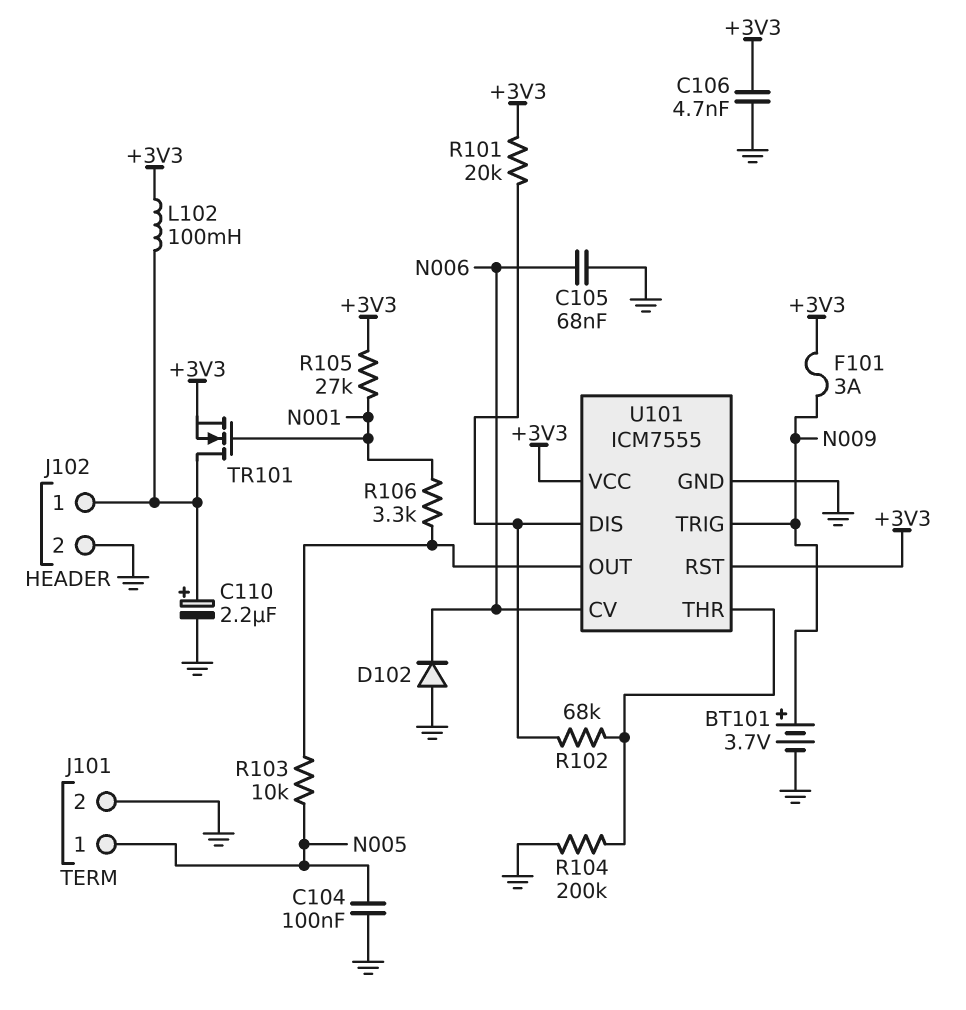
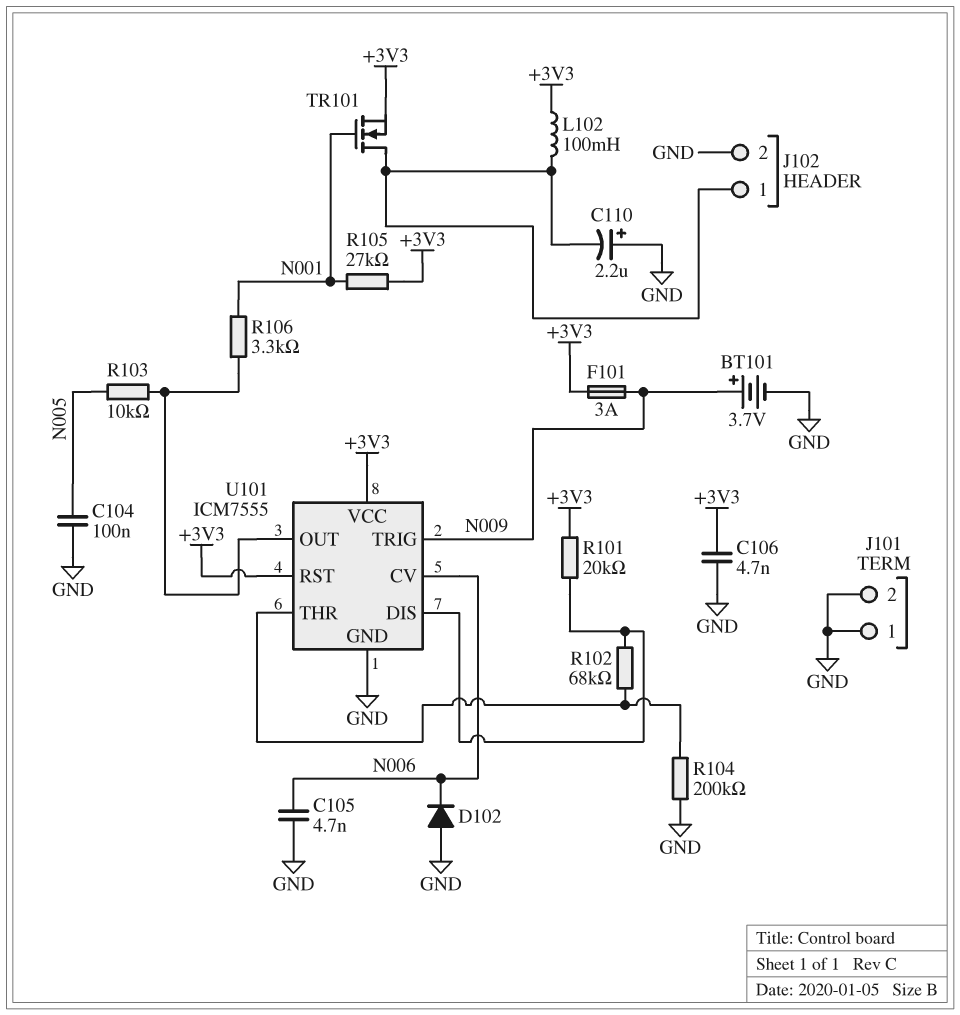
C105: 68nF (GND, N006) -> 4.7nF (GND, N006)
C110: 2.2uF (plus J102/1, minus GND) -> 2.2uF (plus GND, minus J102/1)
J101 pin 1: N005 -> GND

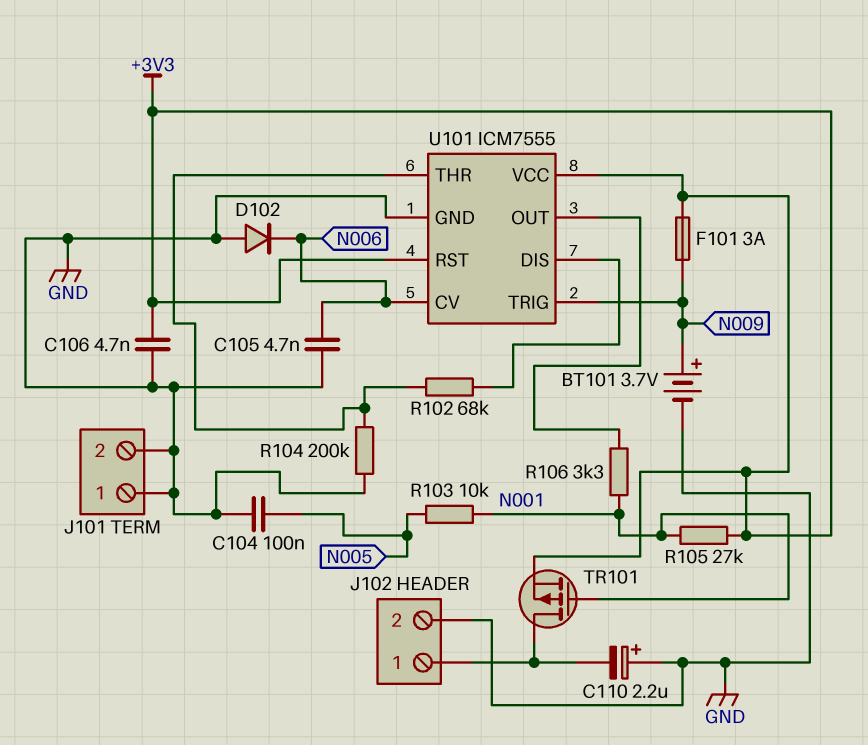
L102: 100mH (+3V3, J102/1) -> none
R101: 20k (+3V3, U101/DIS) -> none
R103: 10k (N005, U101/OUT) -> 10k (N001, N005)
TR101: NMOS (G N001, D J102/1, S +3V3) -> PMOS (G N001, D J102/1, S +3V3)

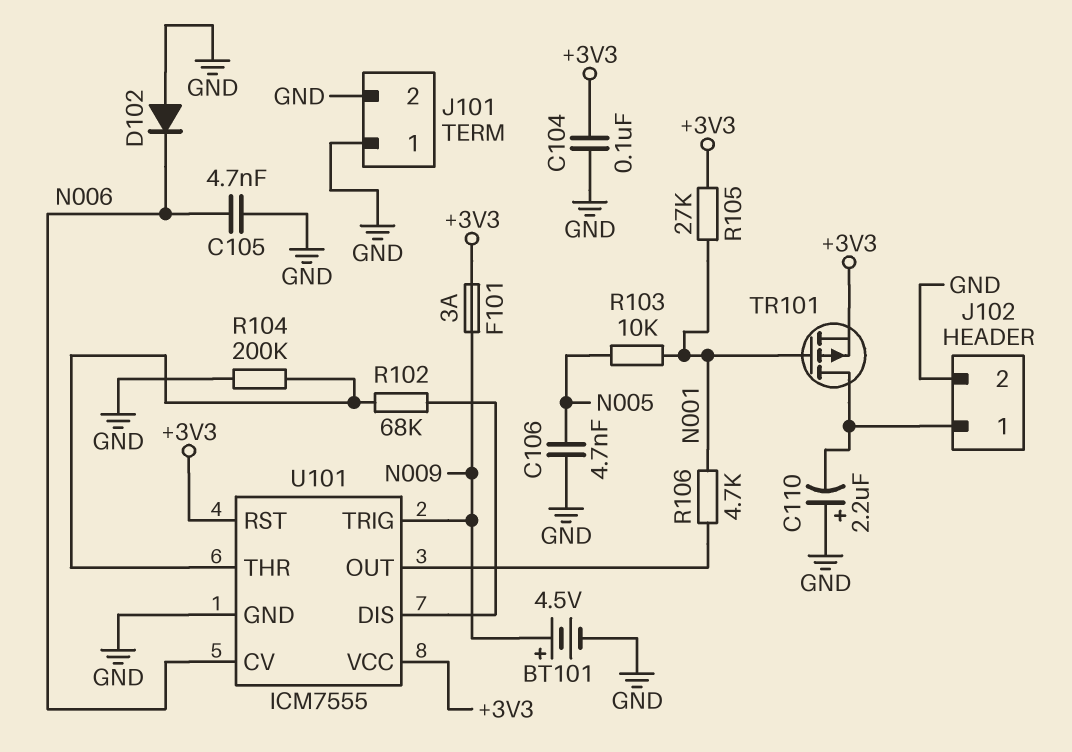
BT101: 3.7V (plus N009, minus GND) -> 4.5V (plus N009, minus GND)
C104: 100nF (GND, N005) -> 100nF (+3V3, GND)
C106: 4.7nF (+3V3, GND) -> 4.7nF (GND, N005)
R106: 3.3k (N001, U101/OUT) -> 4.7k (N001, U101/OUT)

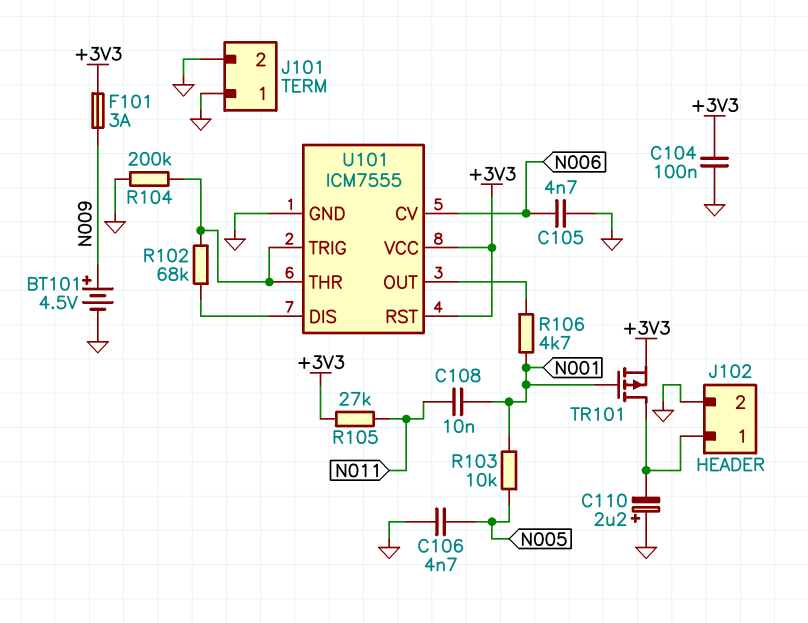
C108: none -> 10nF (N001, N011)
D102: diode (A GND, K N006) -> none
R105: 27k (+3V3, N001) -> 27k (+3V3, N011)
U101 pin TRIG: N009 -> U101/THR

